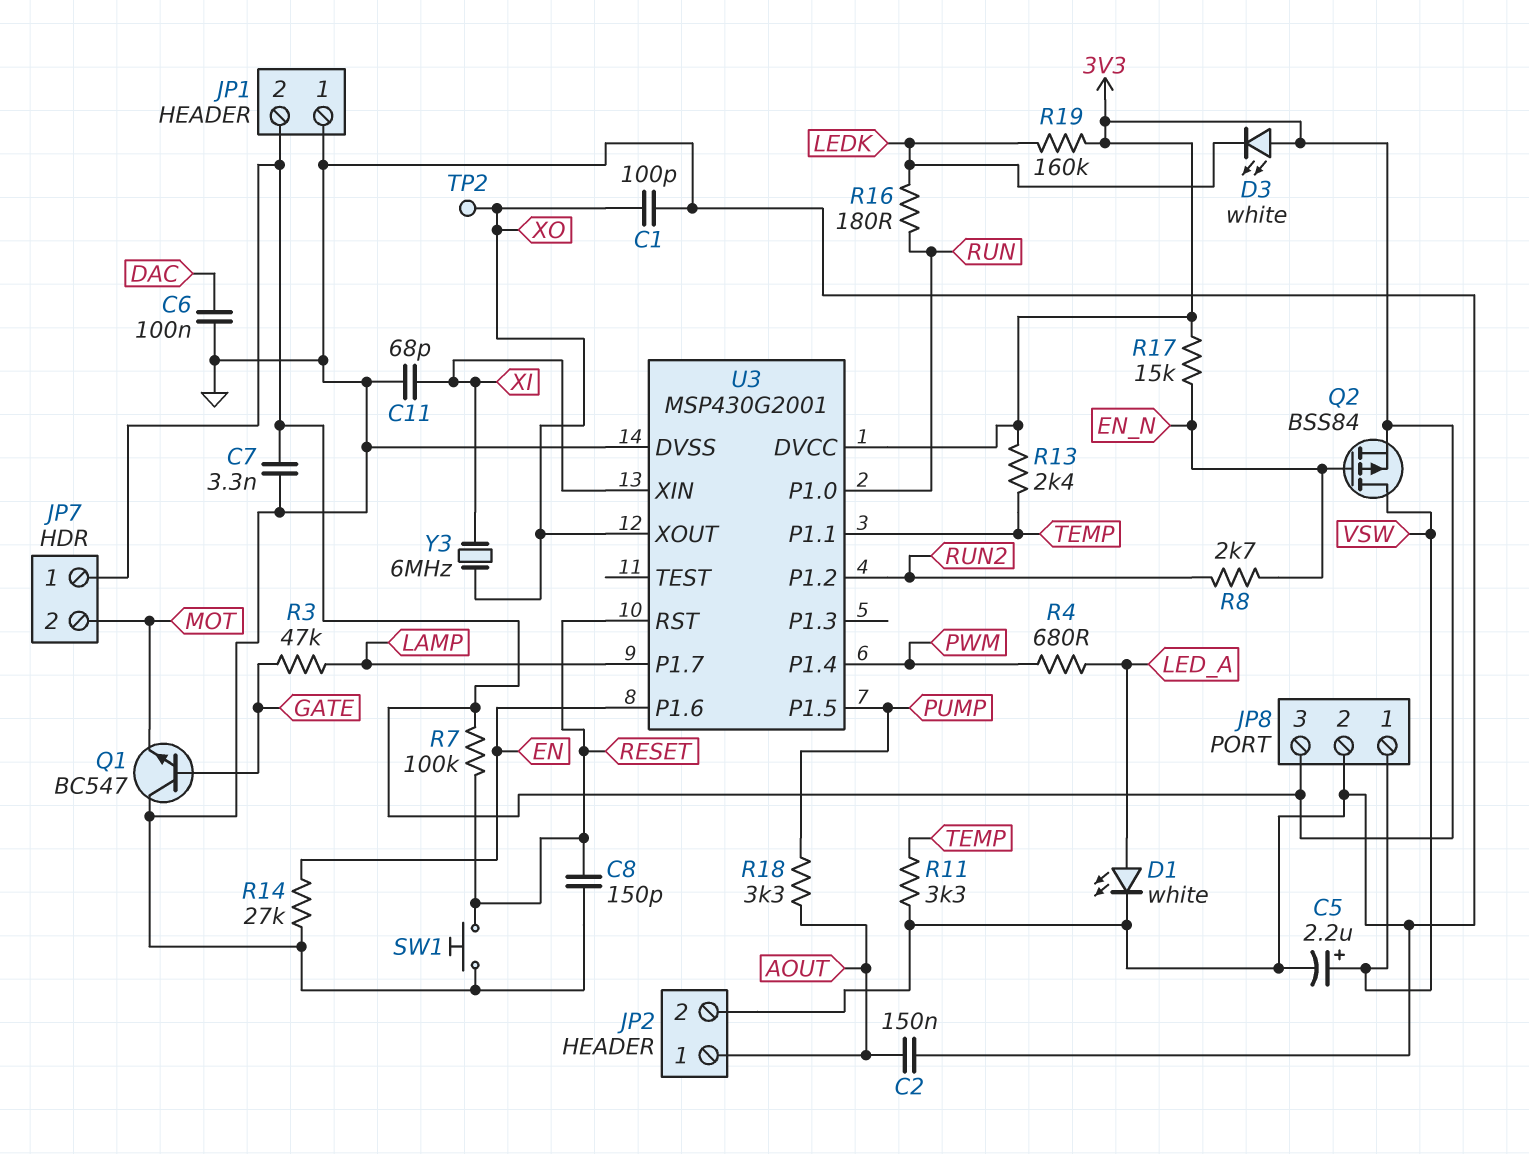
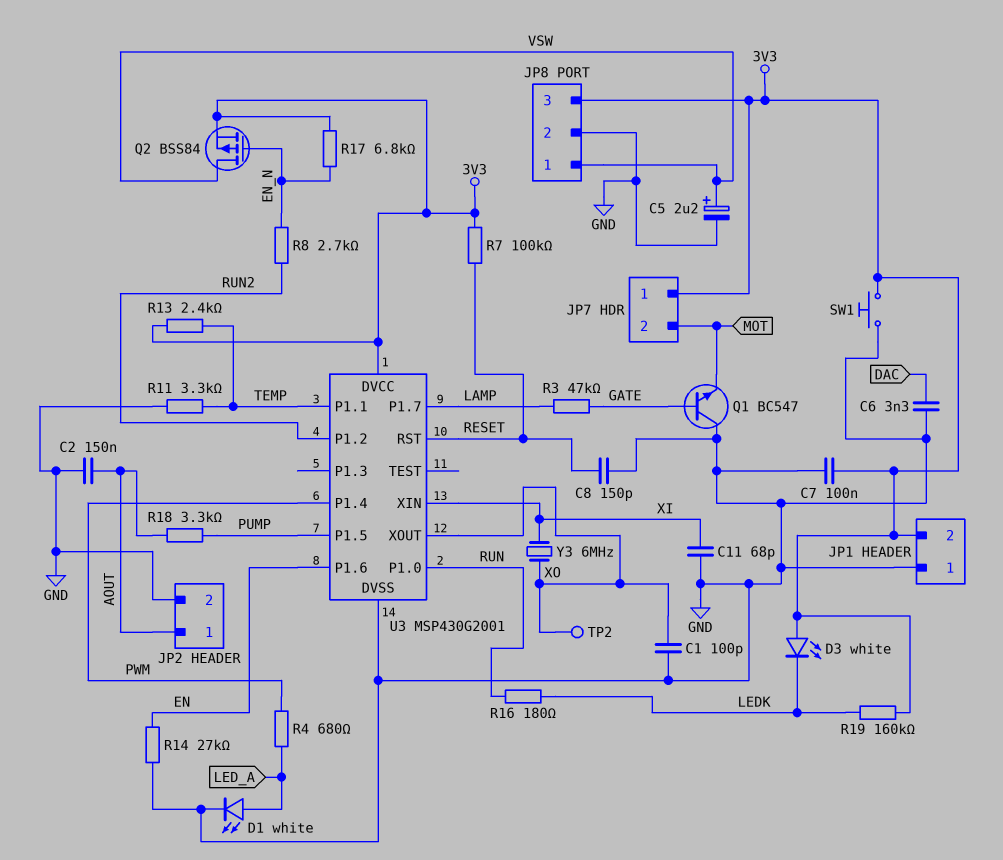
C6: 100nF (DAC, GND) -> 3.3nF (DAC, GND)
C7: 3.3nF (3V3, GND) -> 100nF (3V3, GND)
R17: 15k (3V3, EN_N) -> 6.8k (3V3, EN_N)
SW1: button (GND, RESET) -> button (3V3, GND)

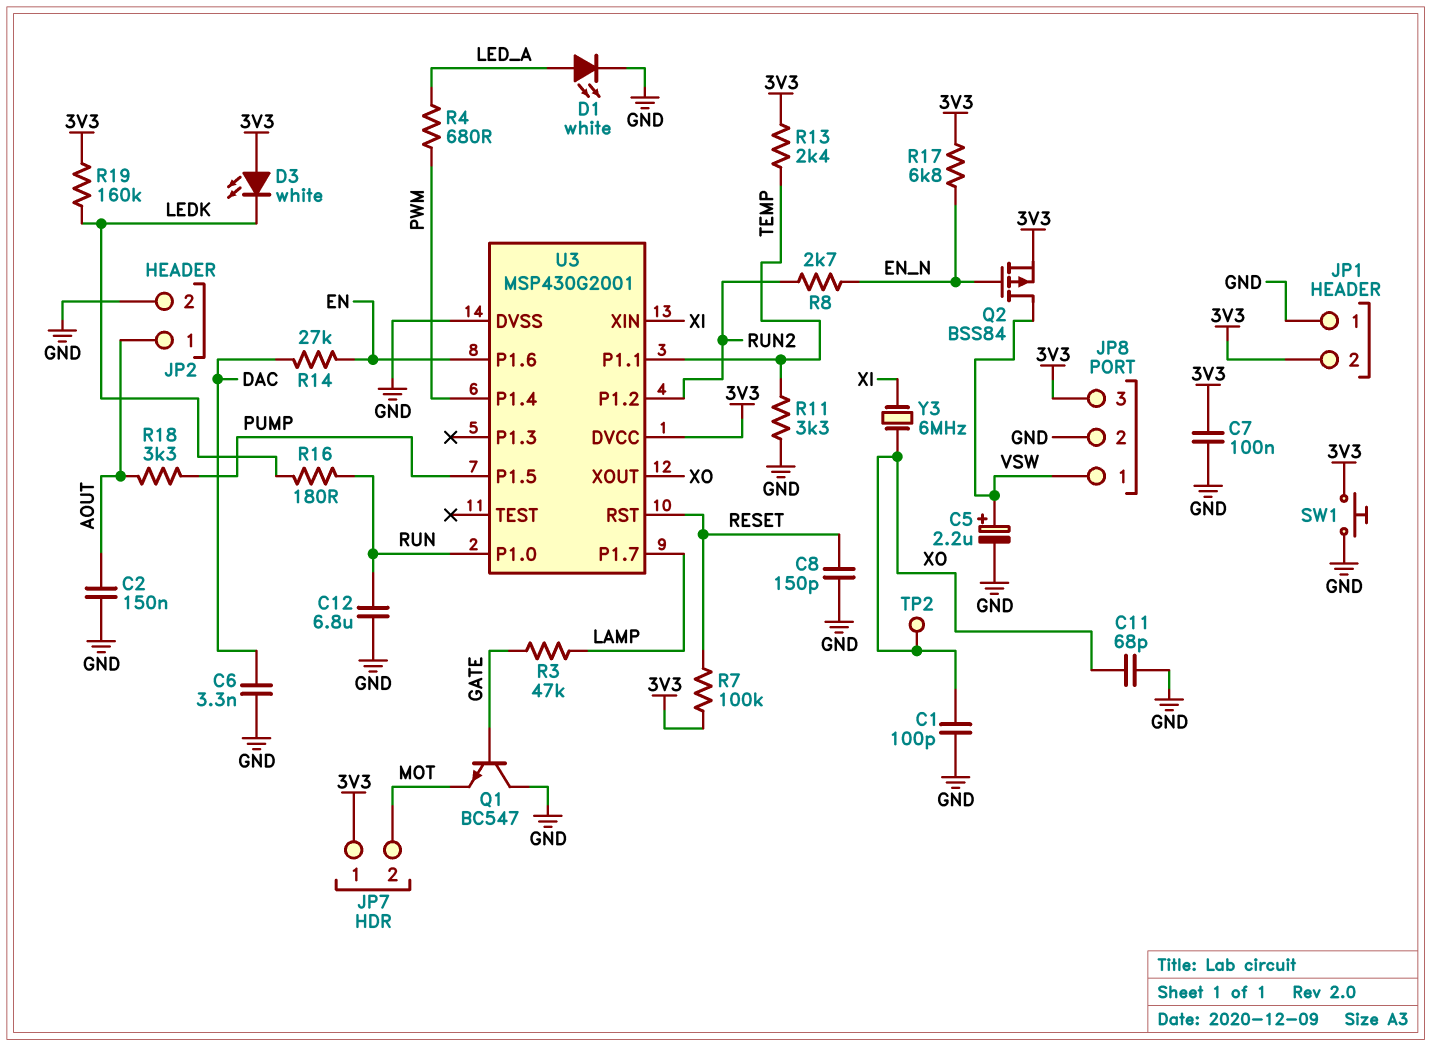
C11: 68pF (GND, XI) -> 68pF (GND, XO)
C12: none -> 6.8uF (GND, RUN)
R14: 27k (EN, GND) -> 27k (DAC, EN)

